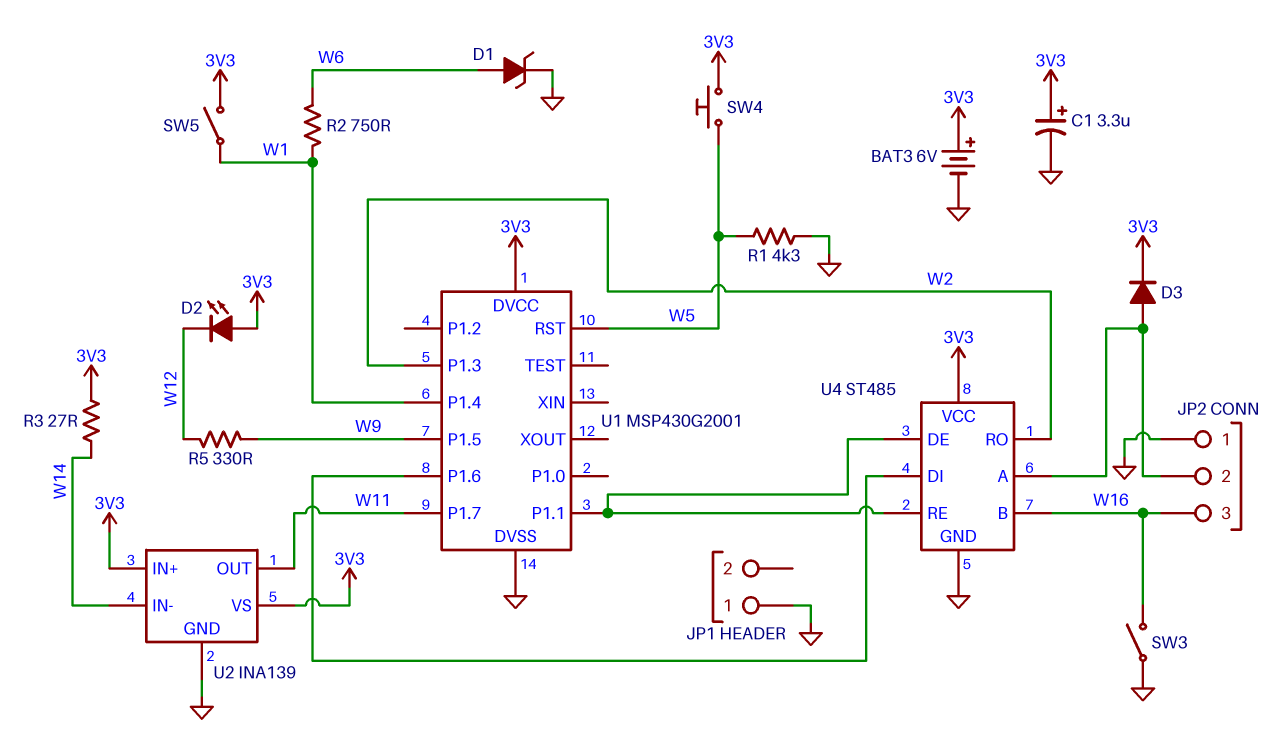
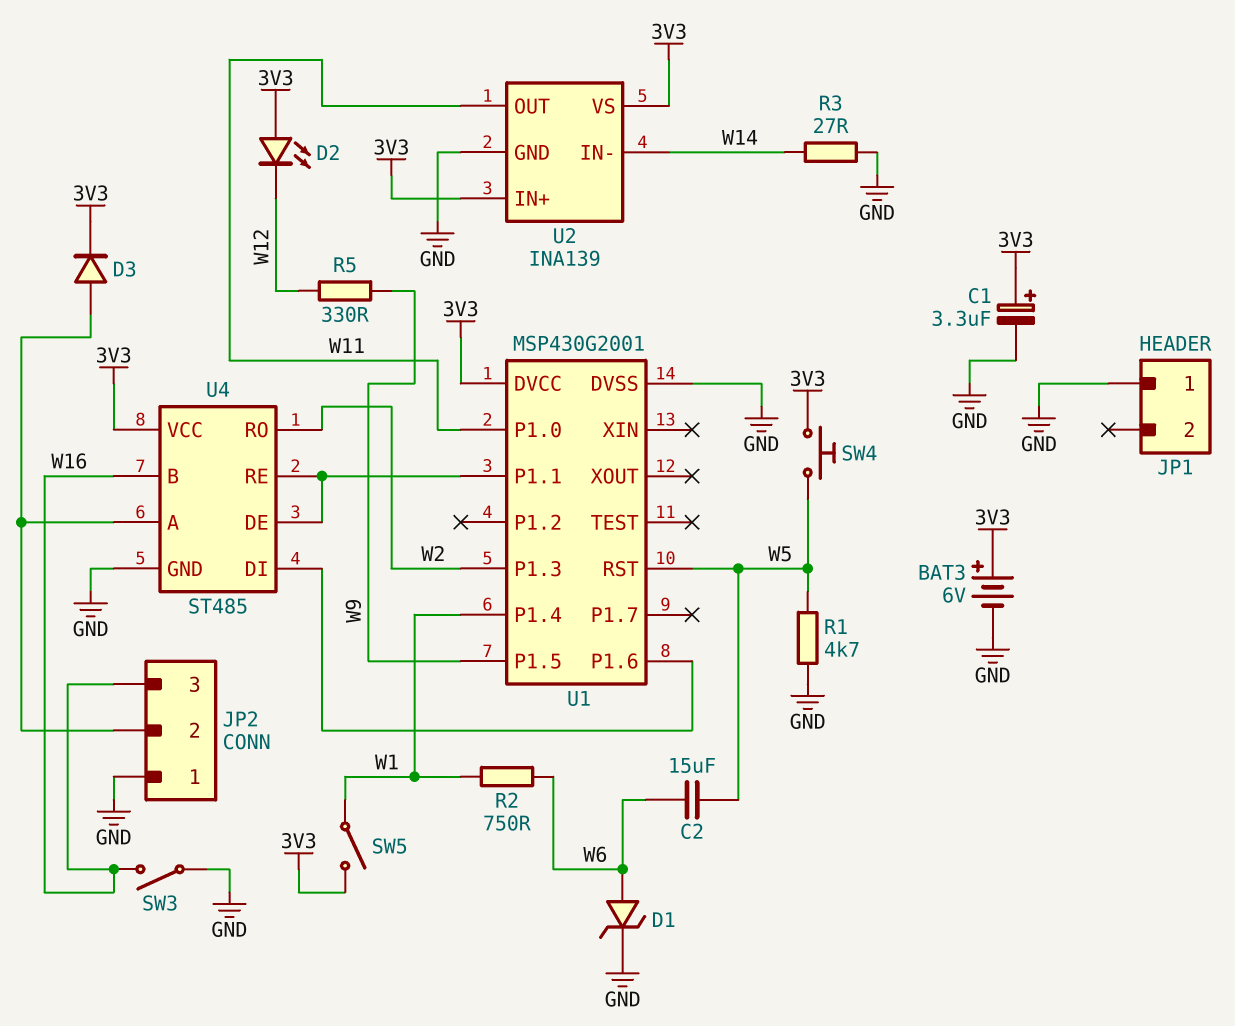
C2: none -> 15uF (W5, W6)
R1: 4.3k (GND, W5) -> 4.7k (GND, W5)
R3: 27 (3V3, W14) -> 27 (GND, W14)
U1 pin P1.0: none -> W11
U1 pin P1.7: W11 -> none

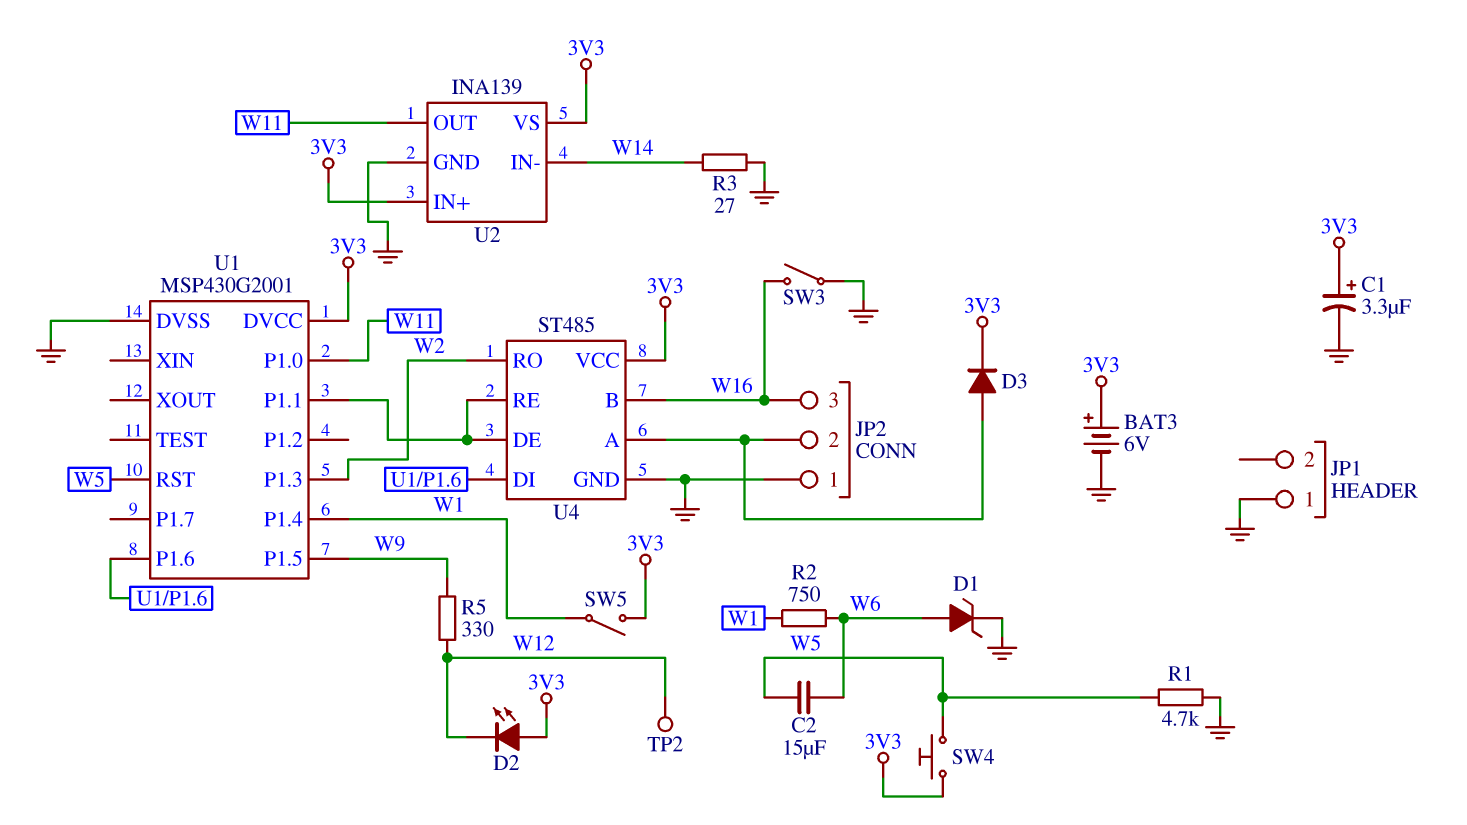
TP2: none -> test point (W12)

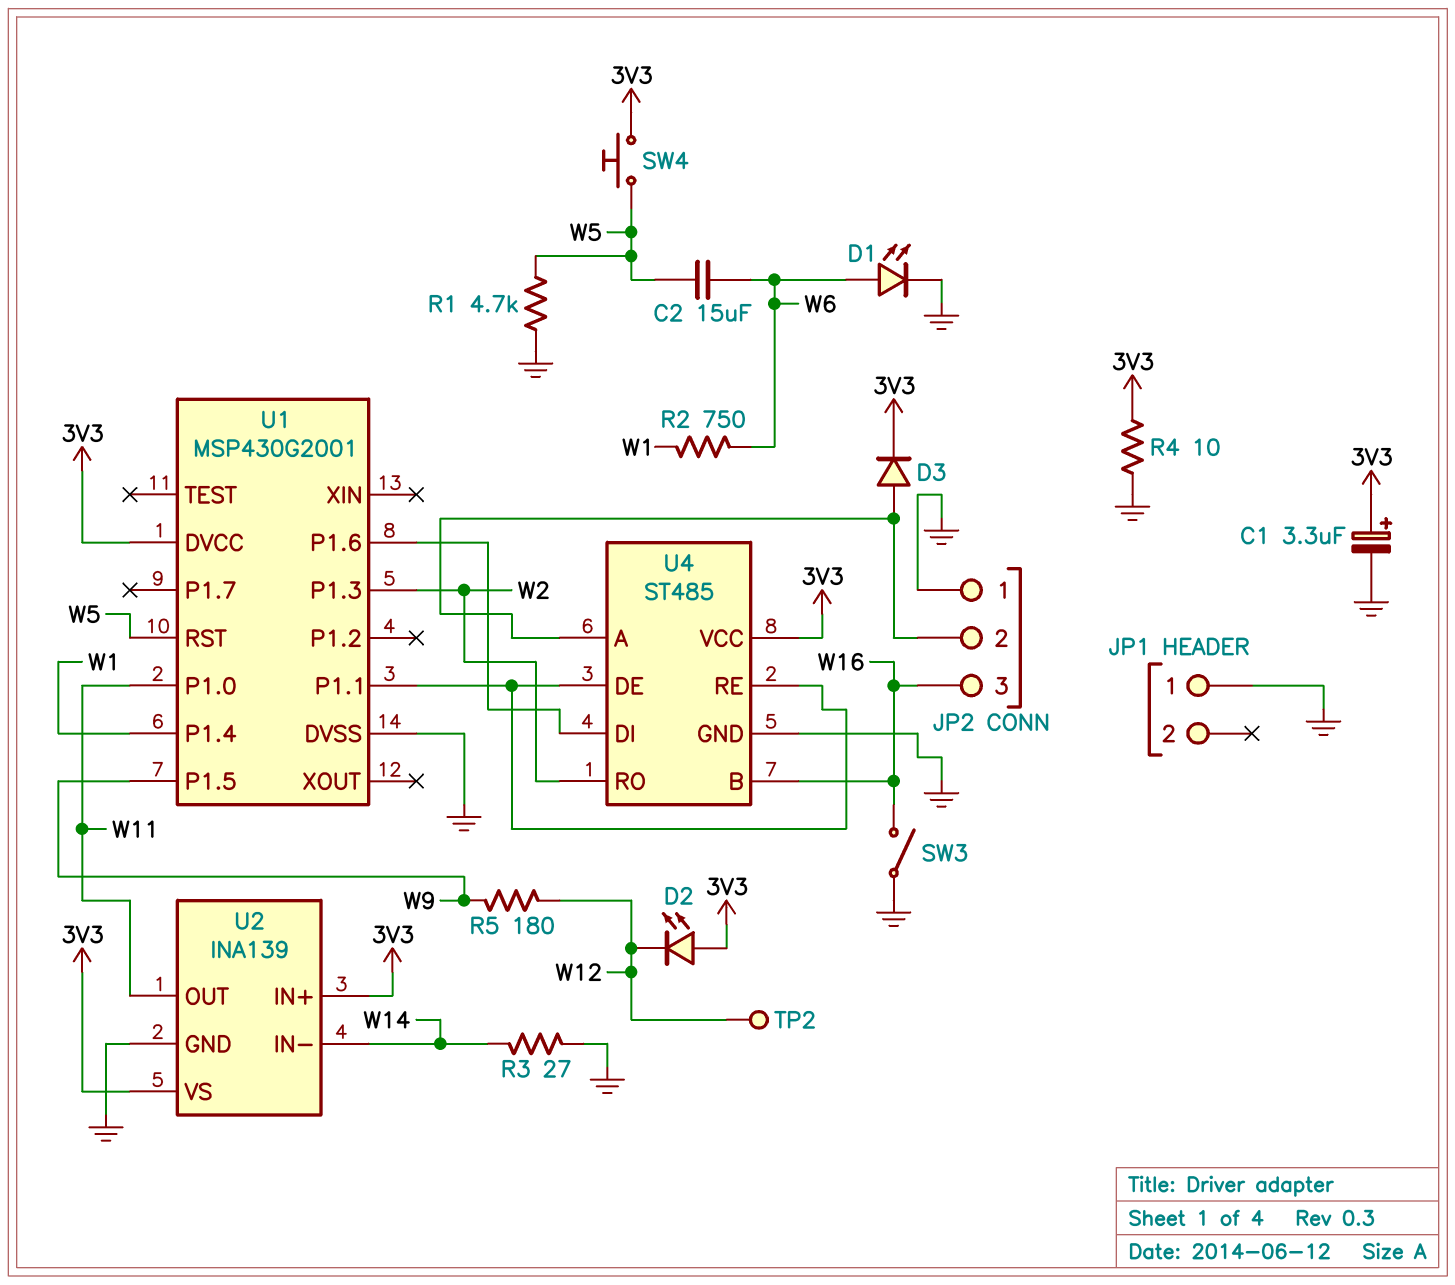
BAT3: 6V (plus 3V3, minus GND) -> none
D1: zener (A W6, K GND) -> LED (A W6, K GND)
R4: none -> 10 (3V3, GND)
R5: 330 (W9, W12) -> 180 (W9, W12)
SW5: switch (3V3, W1) -> none

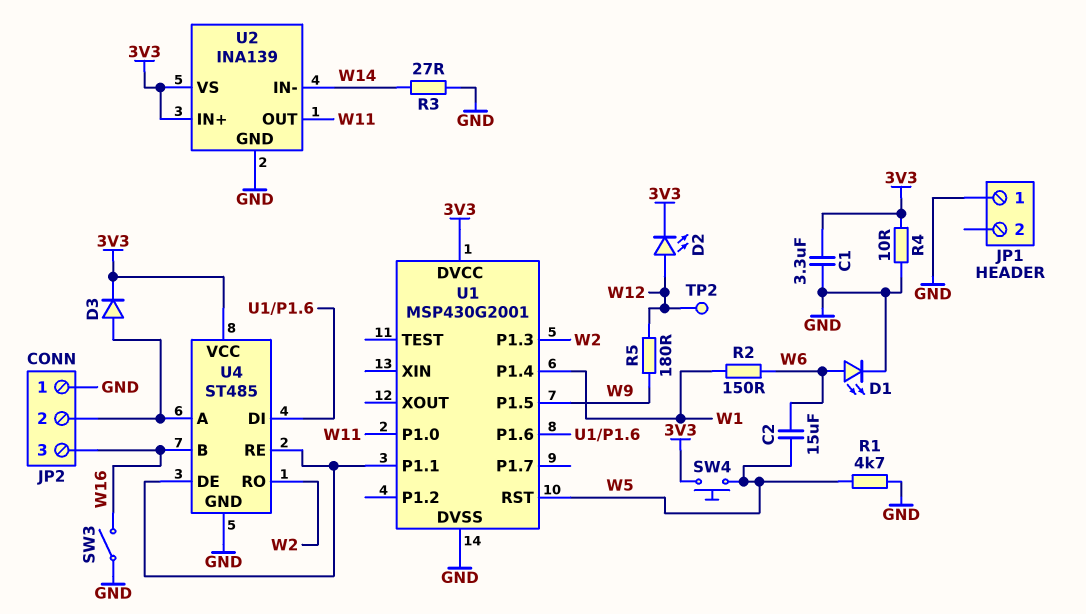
C1: 3.3uF (plus 3V3, minus GND) -> 3.3uF (3V3, GND)
D2: LED (A 3V3, K W12) -> LED (A W12, K 3V3)
R2: 750 (W1, W6) -> 150 (W1, W6)

